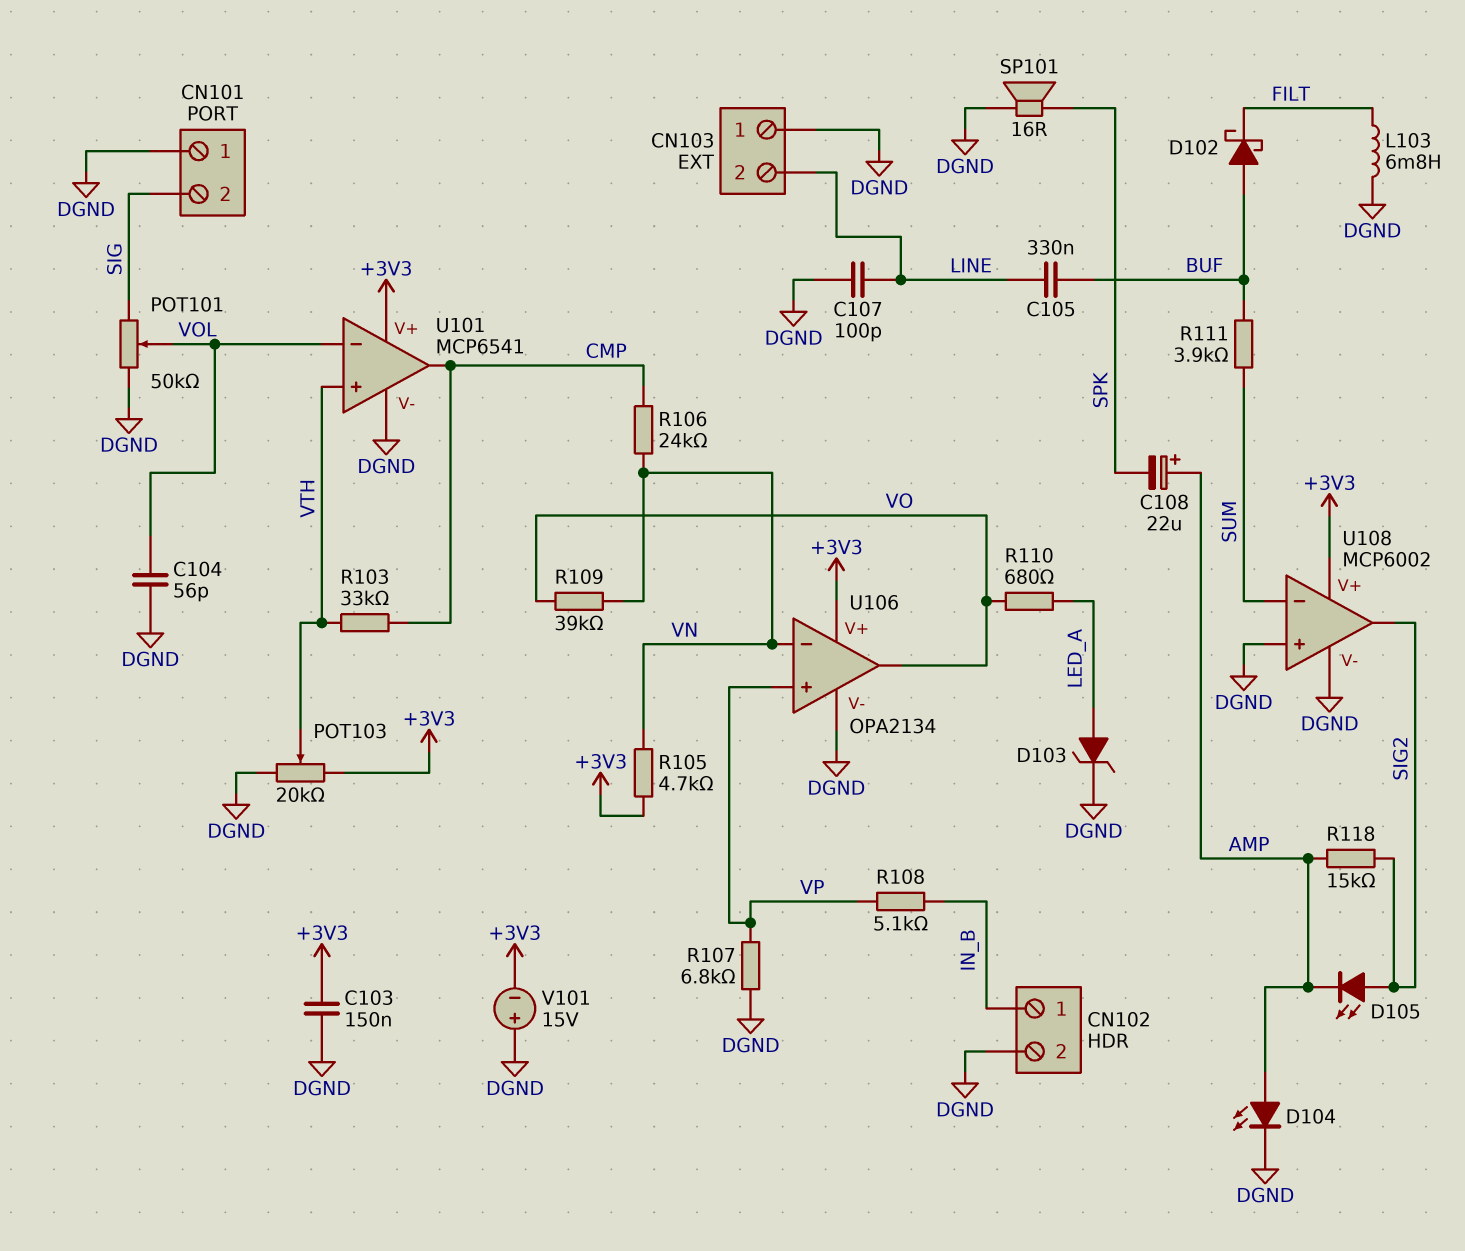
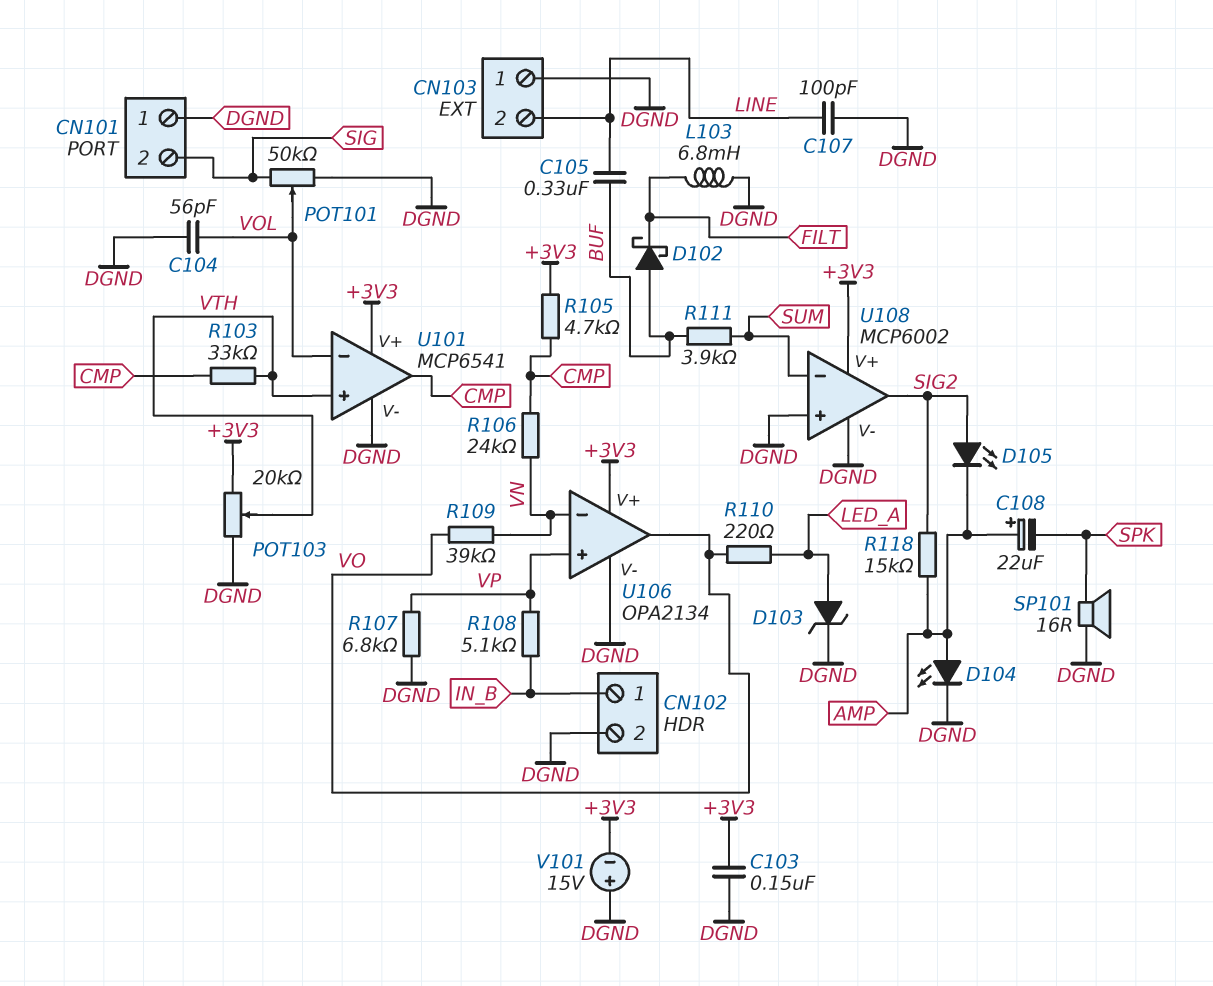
R105: 4.7k (+3V3, VN) -> 4.7k (+3V3, CMP)
R110: 680 (LED_A, VO) -> 220 (LED_A, VO)

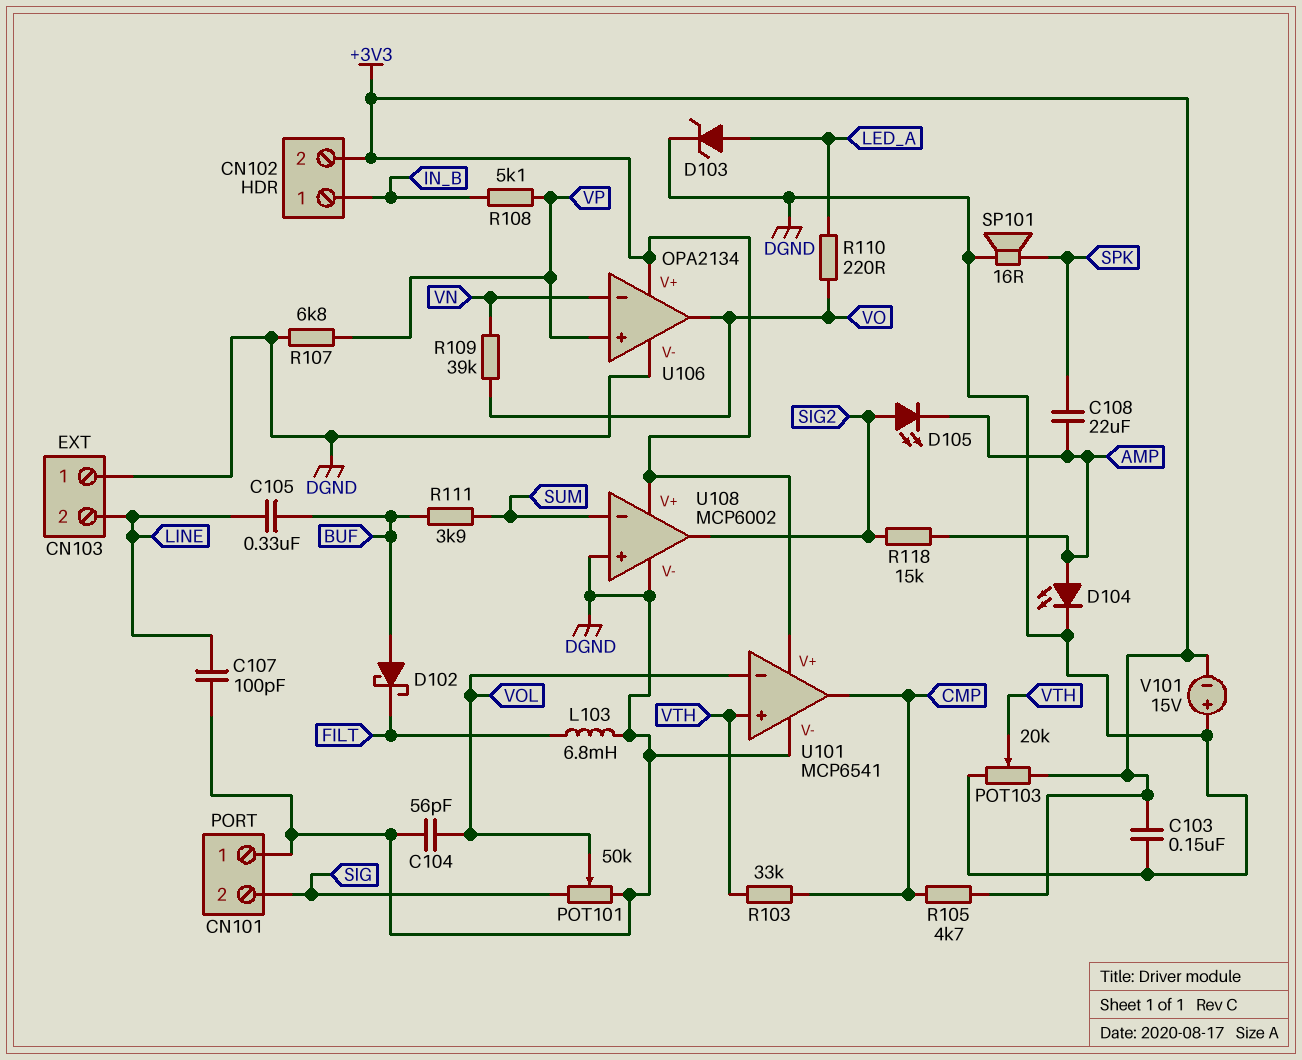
C108: 22uF (plus AMP, minus SPK) -> 22uF (AMP, SPK)
CN102 pin 2: DGND -> +3V3
R106: 24k (CMP, VN) -> none

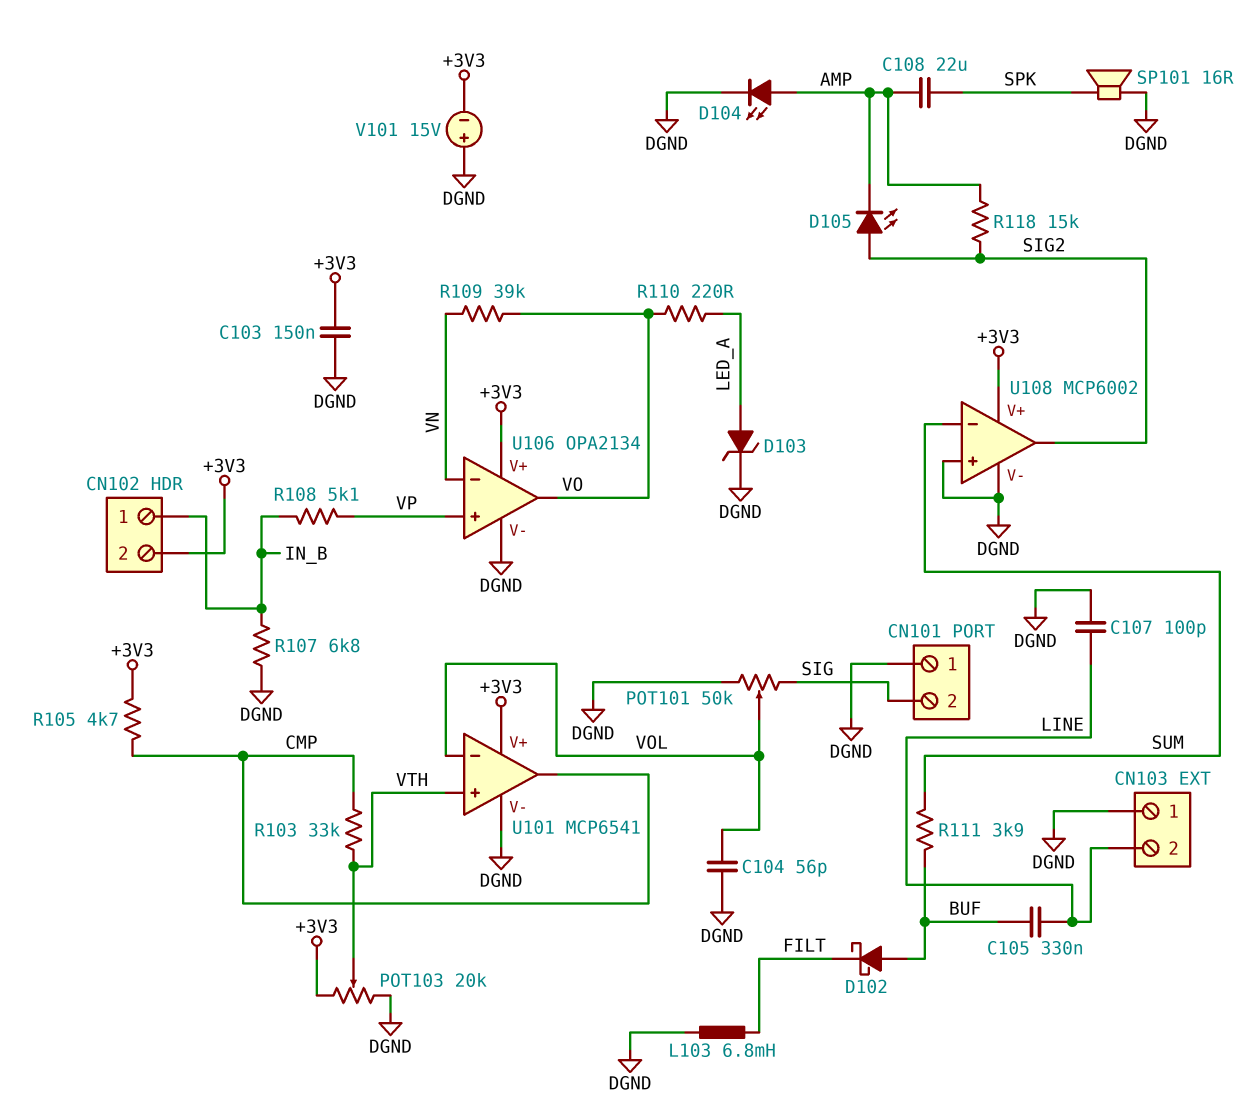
R107: 6.8k (DGND, VP) -> 6.8k (DGND, IN_B)

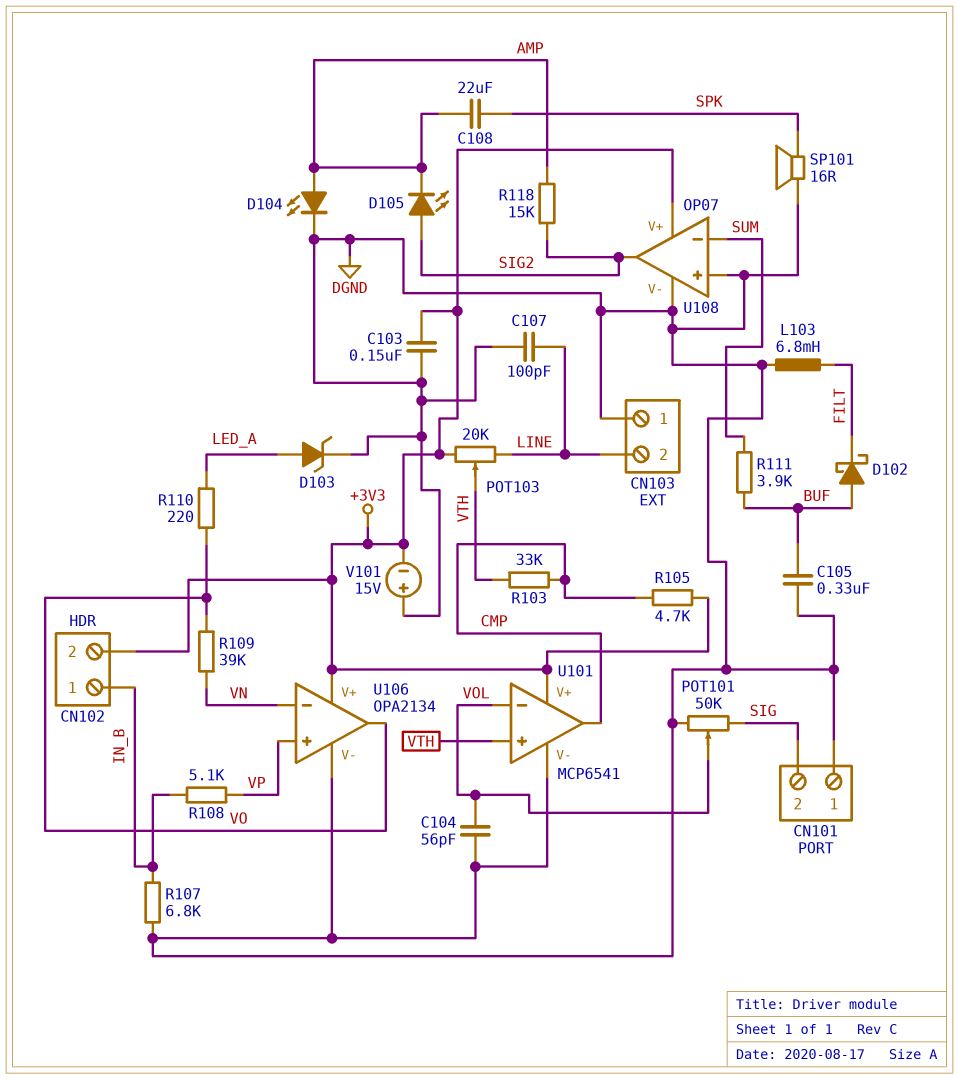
C105: 330nF (BUF, LINE) -> 330nF (BUF, DGND)
POT103: 20k (+3V3, DGND, wiper VTH) -> 20k (+3V3, LINE, wiper VTH)
U108: MCP6002 -> OP07

